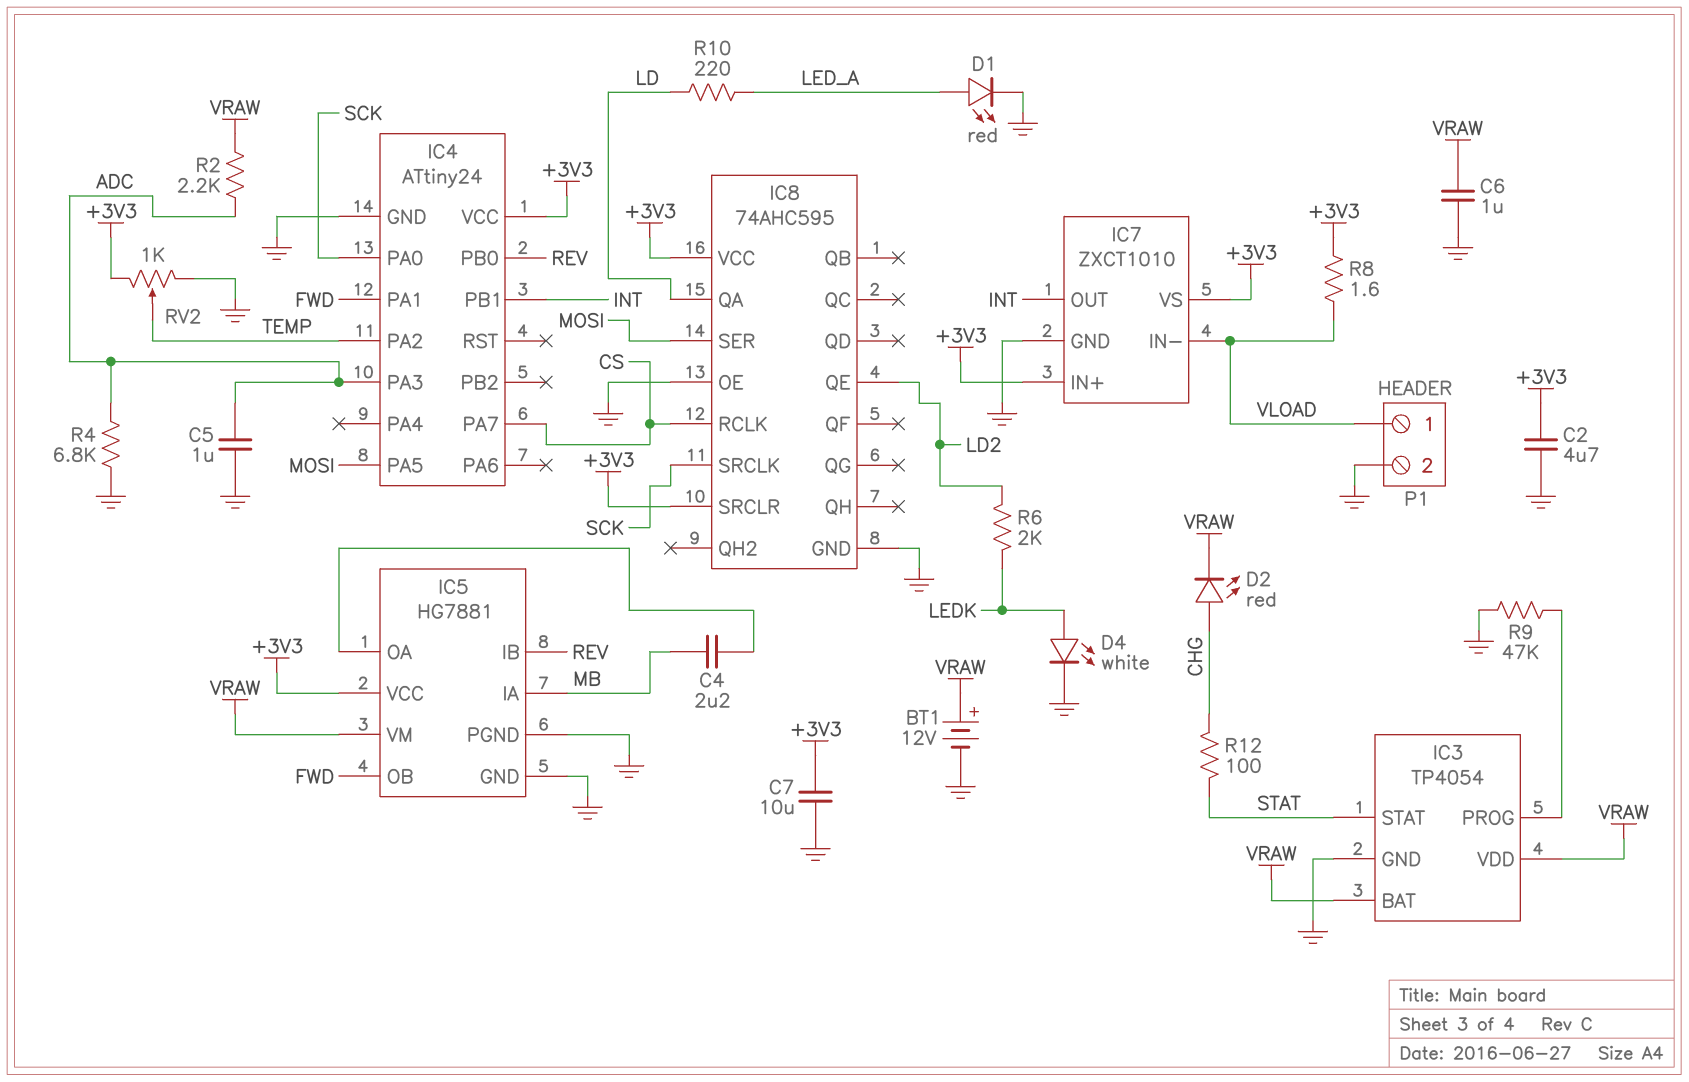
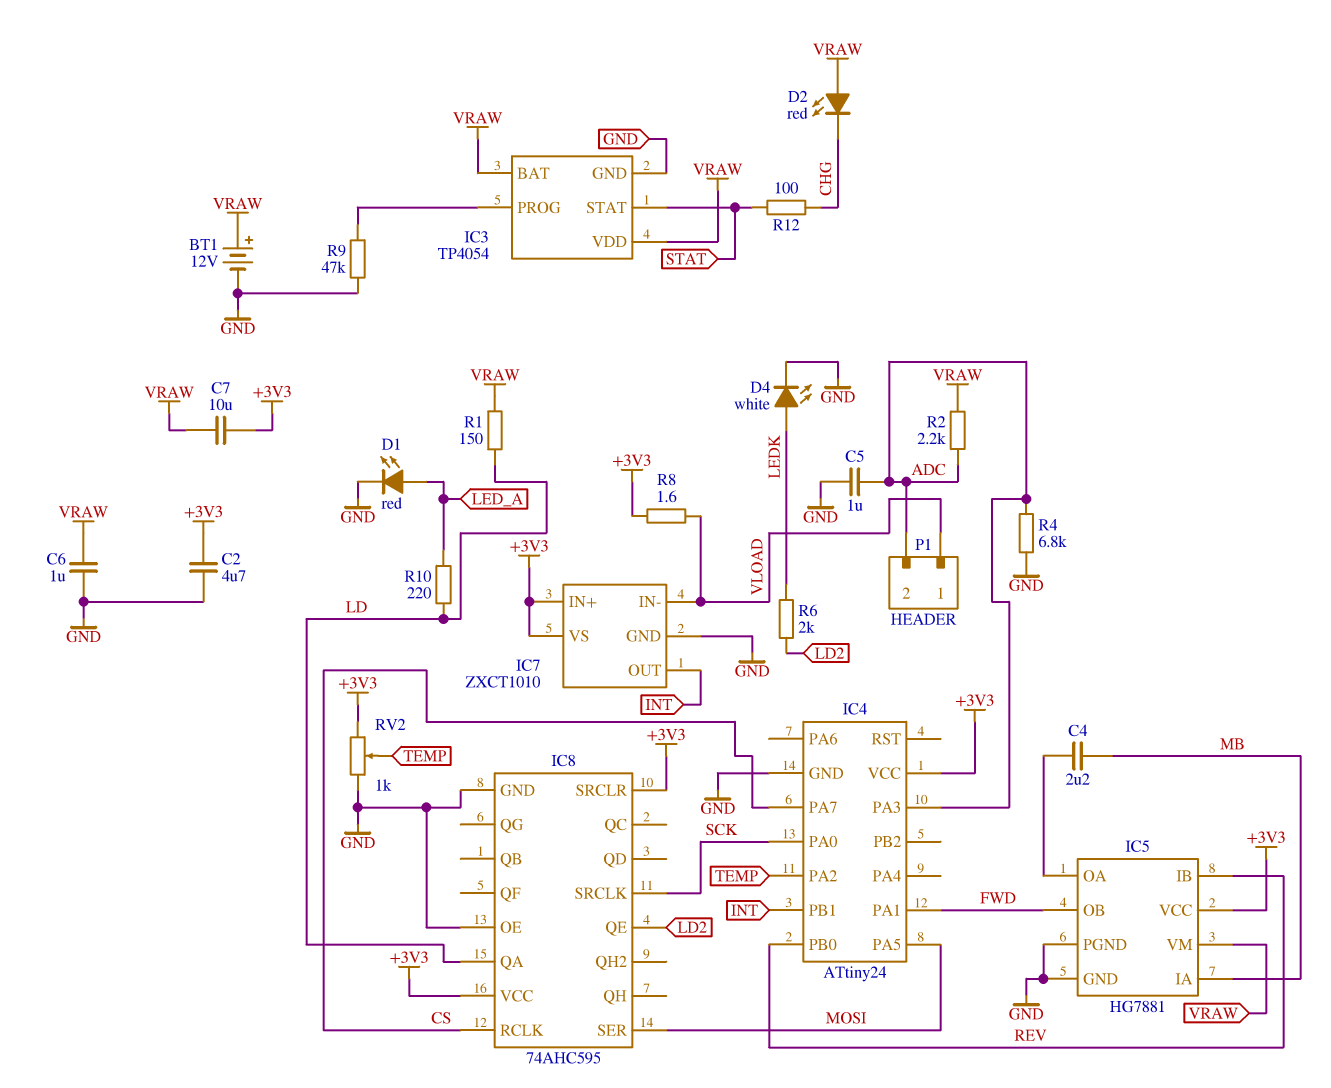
C7: 10uF (+3V3, GND) -> 10uF (+3V3, VRAW)
D2: LED red (A CHG, K VRAW) -> LED red (A VRAW, K CHG)
P1 pin 2: GND -> ADC
R1: none -> 150 (LD, VRAW)

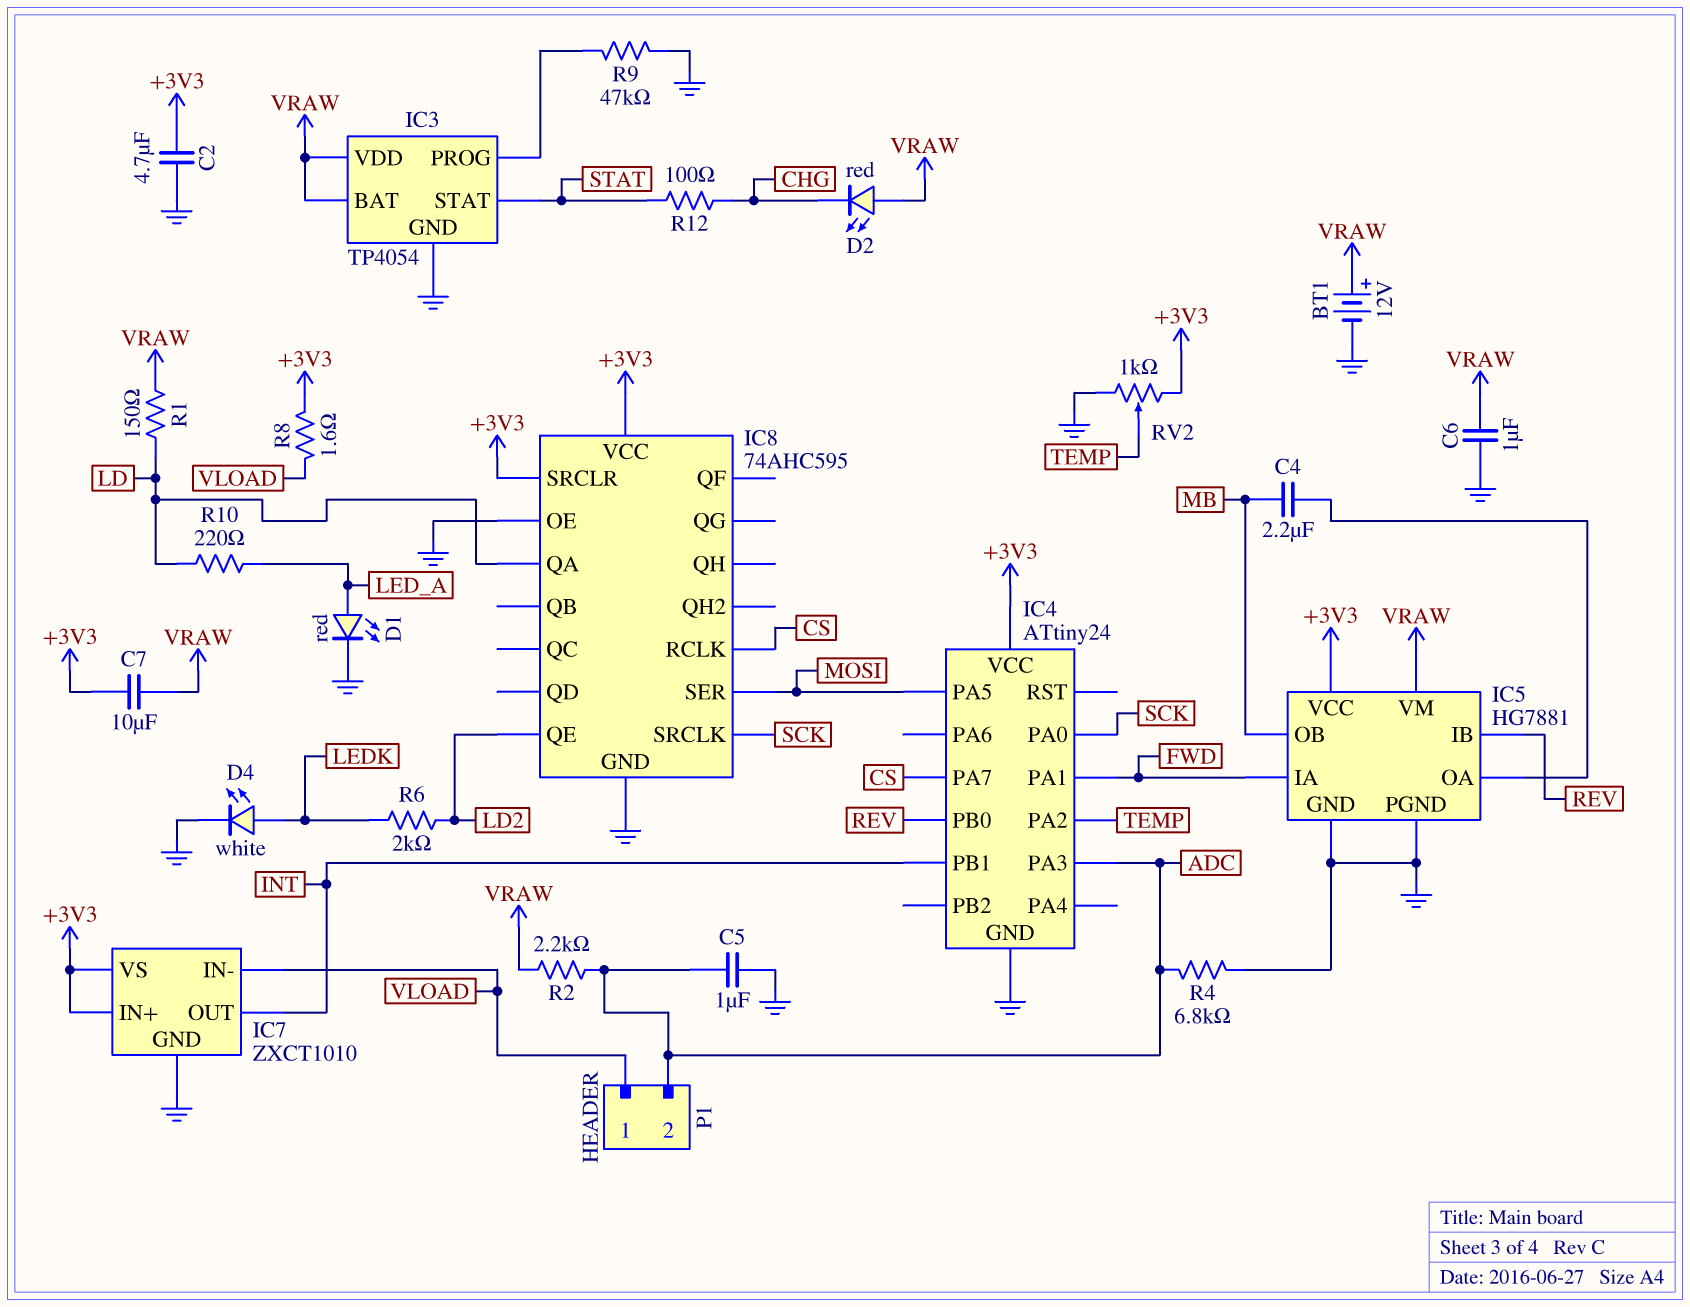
IC5 pin IA: MB -> FWD
IC5 pin OB: FWD -> MB

